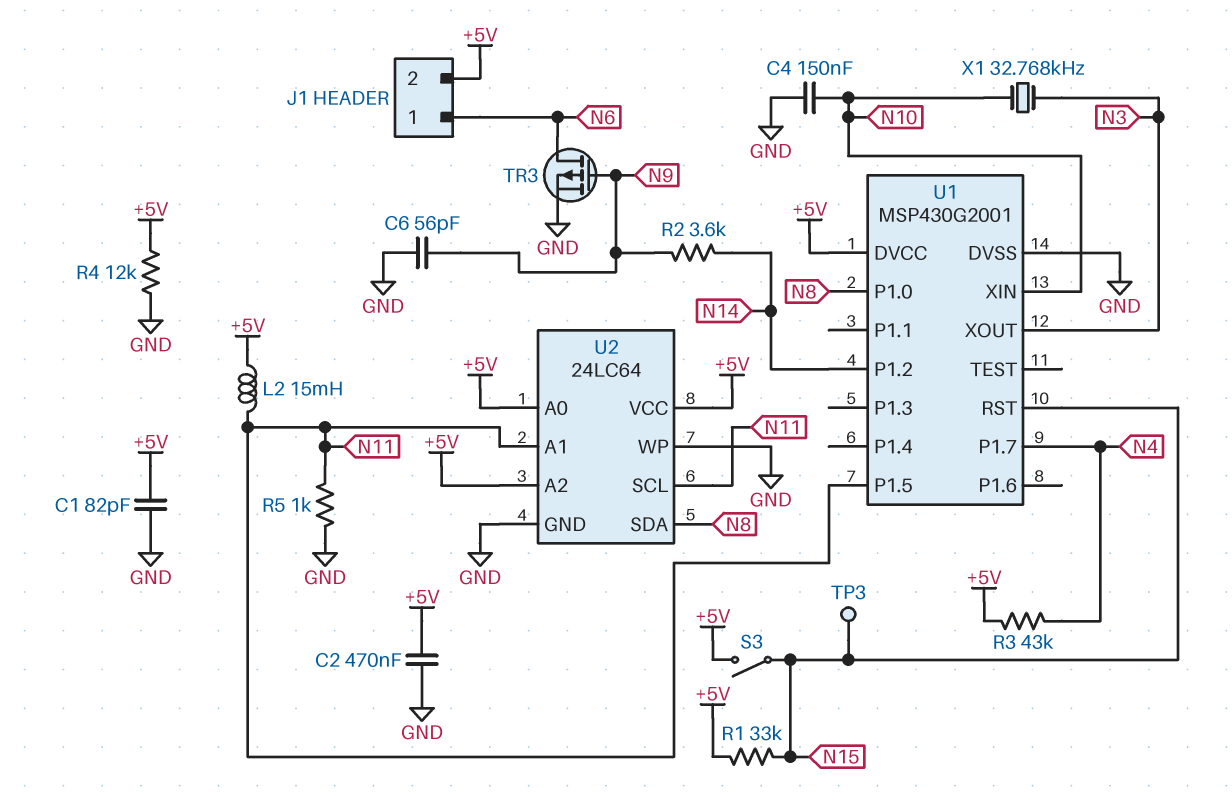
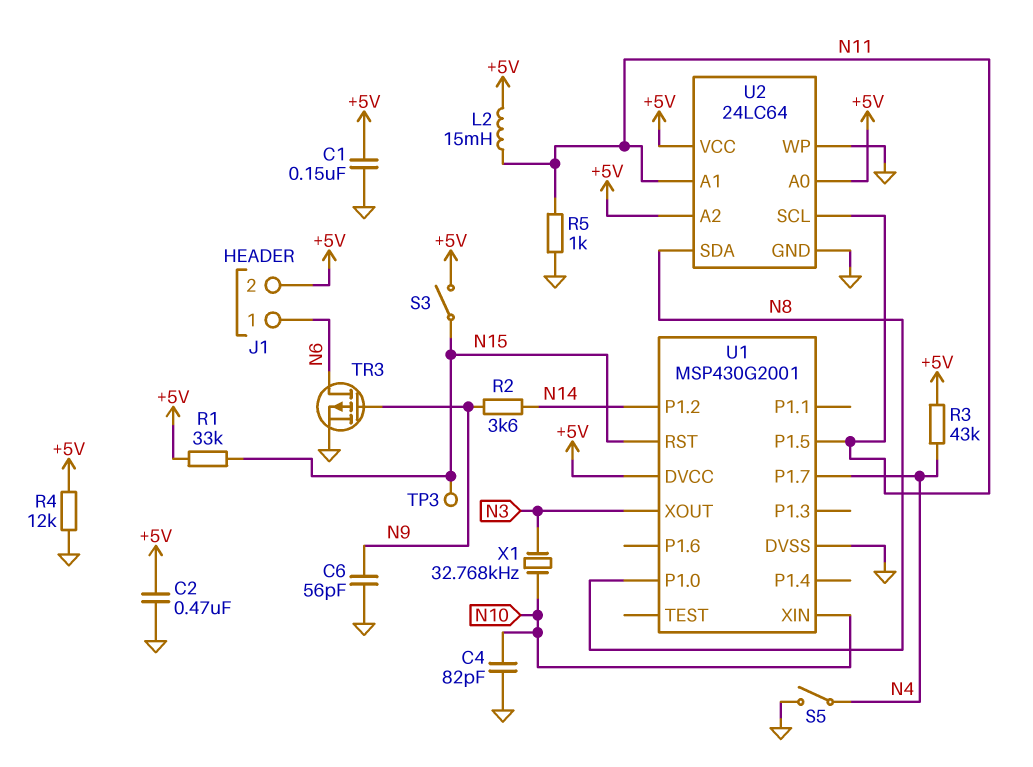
C1: 82pF (+5V, GND) -> 150nF (+5V, GND)
C4: 150nF (GND, N10) -> 82pF (GND, N10)
S5: none -> switch (GND, N4)

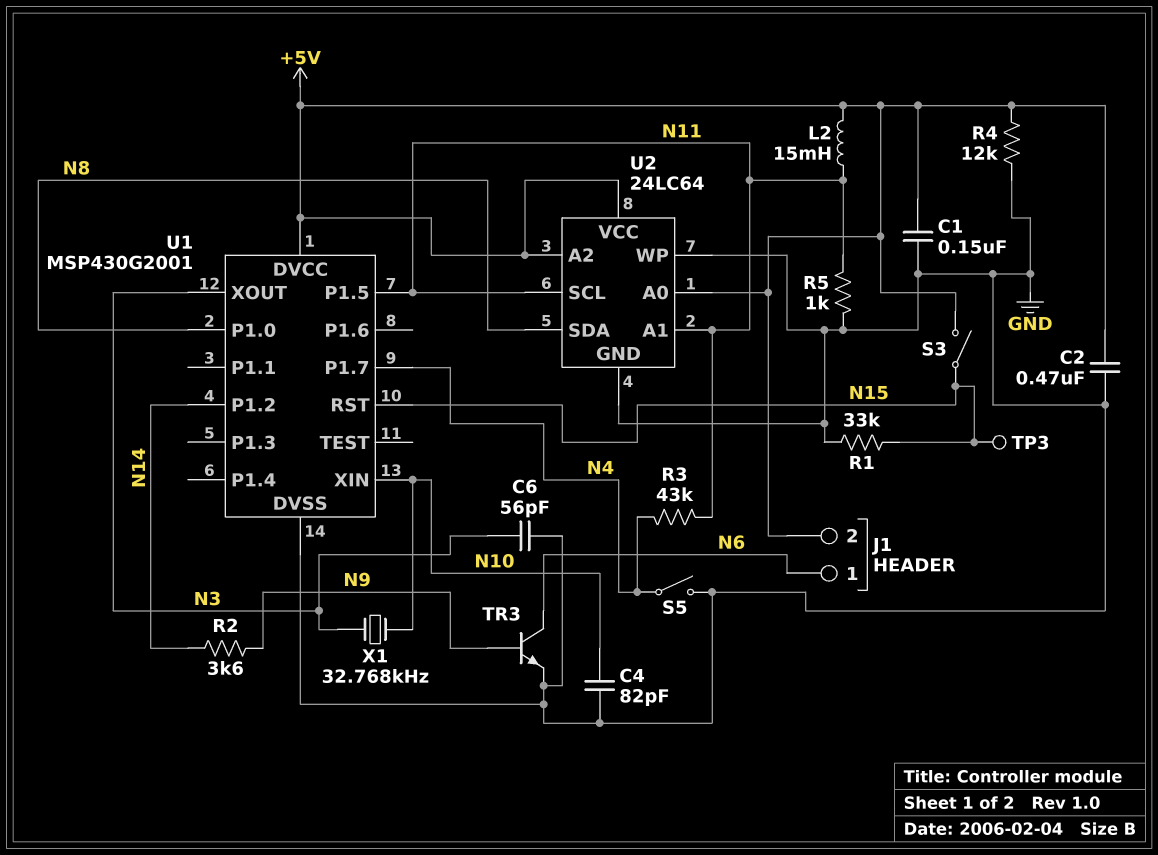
C6: 56pF (GND, N9) -> 56pF (GND, N3)
R1: 33k (+5V, N15) -> 33k (GND, N15)
R3: 43k (+5V, N4) -> 43k (N4, N11)
TR3: PMOS (G N9, D N6, S GND) -> NPN (B N9, C N6, E GND)

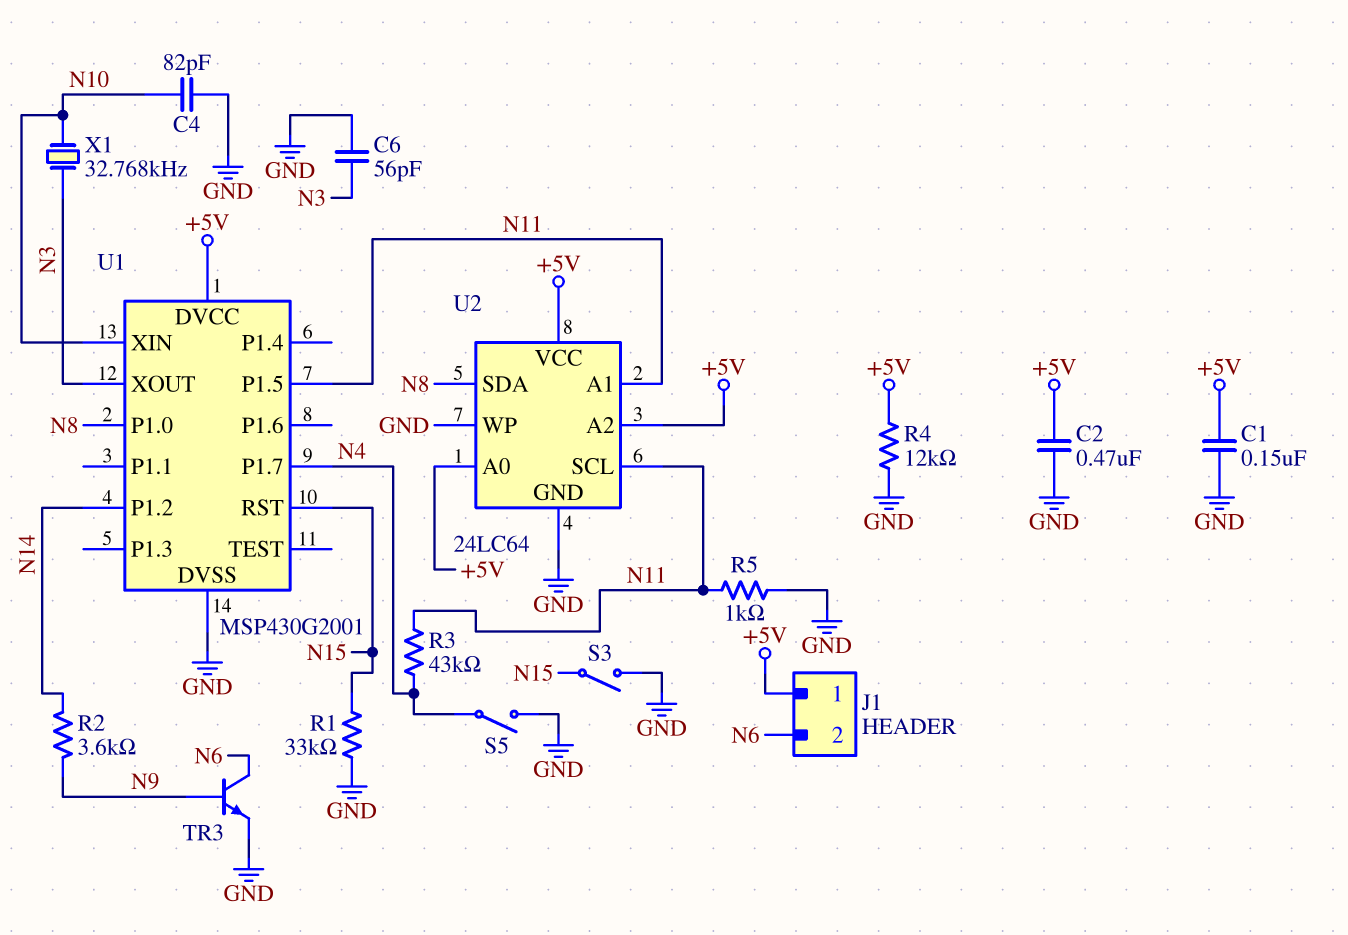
J1 pin 1: N6 -> +5V
J1 pin 2: +5V -> N6
L2: 15mH (+5V, N11) -> none
S3: switch (+5V, N15) -> switch (GND, N15)
TP3: test point (N15) -> none

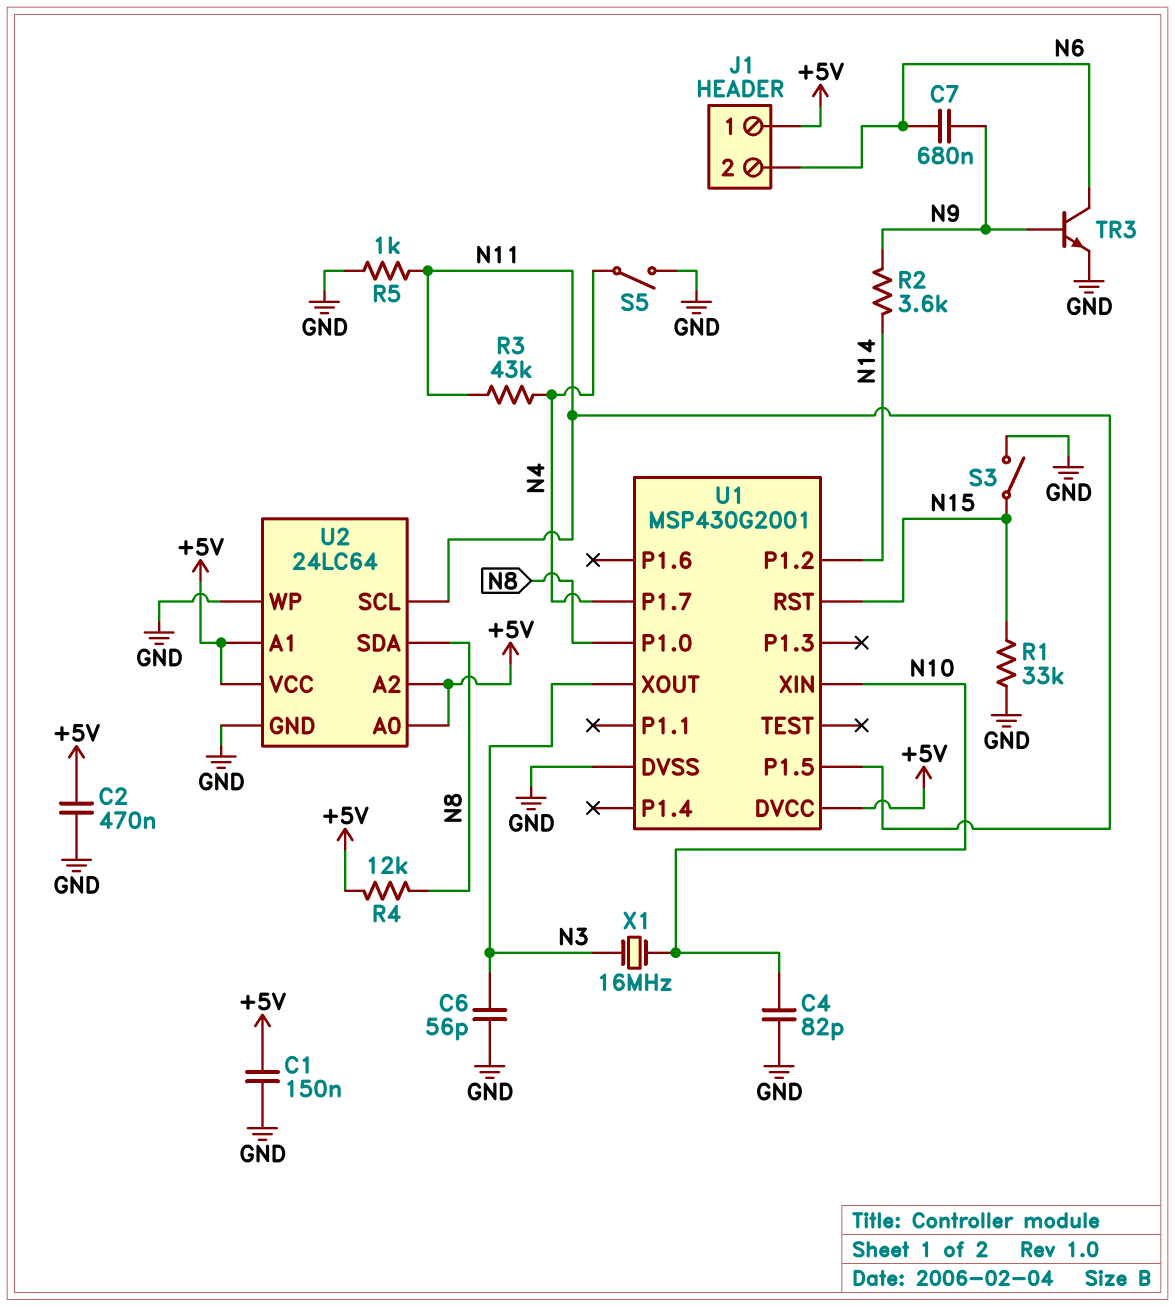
C7: none -> 680nF (N6, N9)
R4: 12k (+5V, GND) -> 12k (+5V, N8)
U2 pin A1: N11 -> +5V
X1: 32.768kHz (N3, N10) -> 16MHz (N3, N10)

